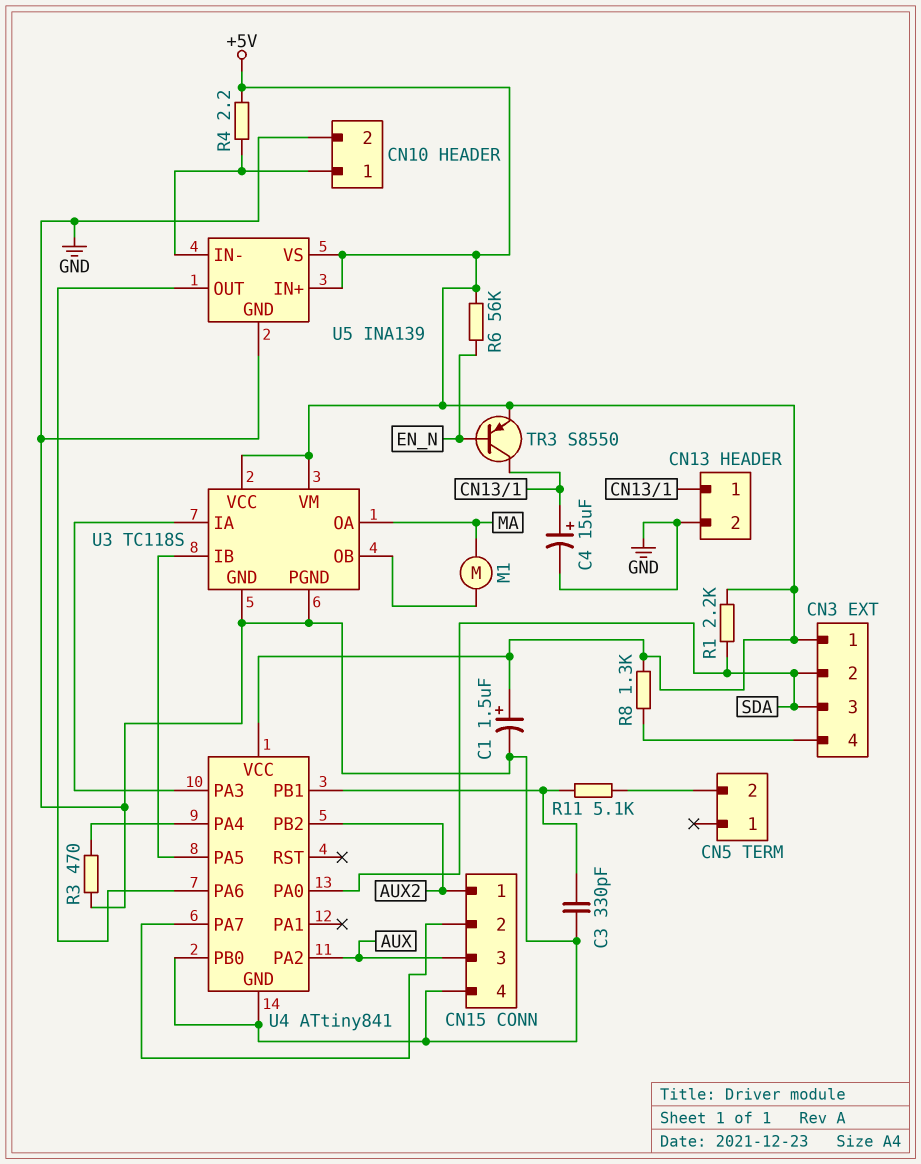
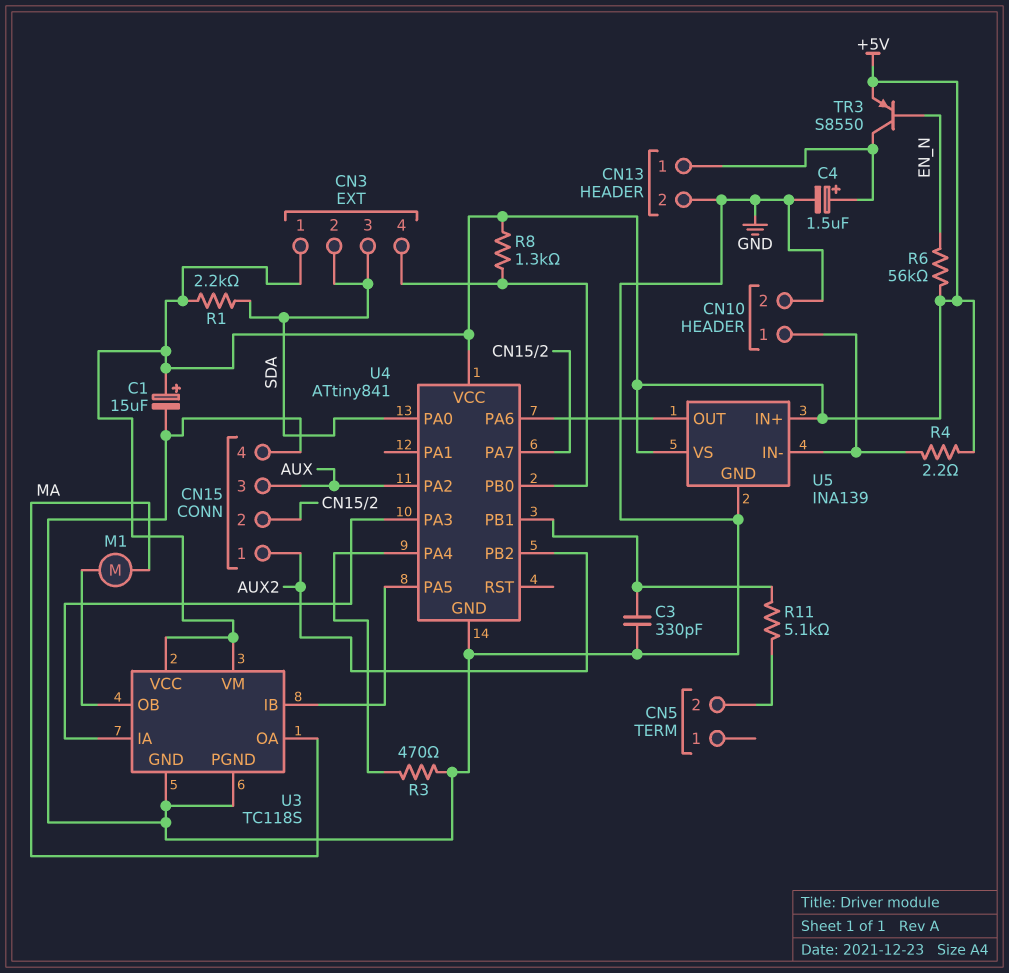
C1: 1.5uF (plus +5V, minus GND) -> 15uF (plus +5V, minus GND)
C4: 15uF (plus CN13/1, minus GND) -> 1.5uF (plus CN13/1, minus GND)
U4 pin PB0: GND -> CN3/4

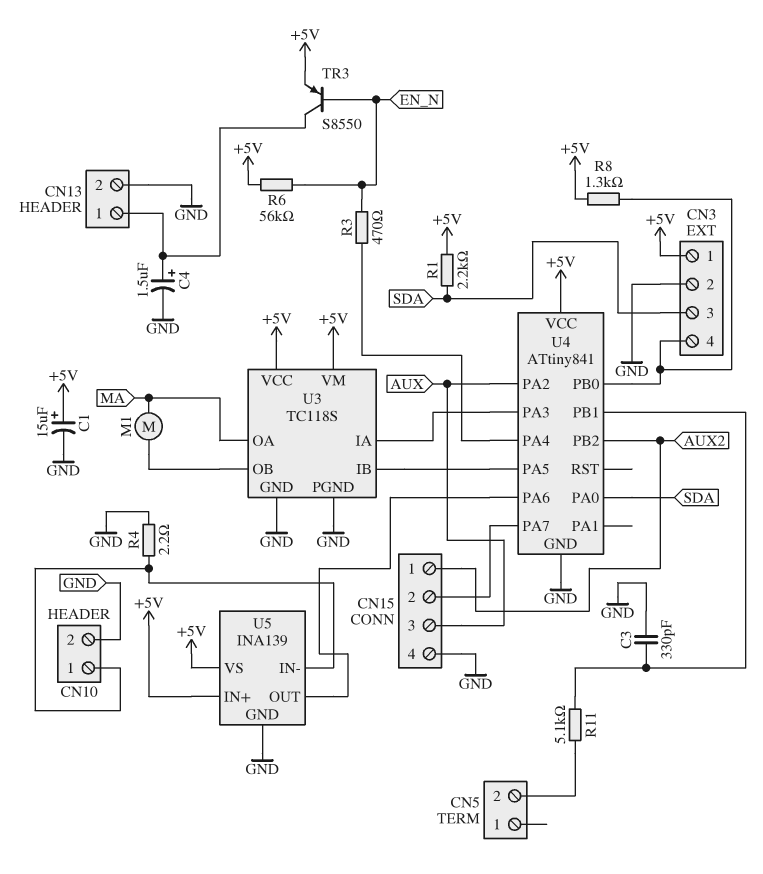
CN3 pin 2: SDA -> GND
R3: 470 (GND, U4/PA4) -> 470 (EN_N, U4/PA4)
R4: 2.2 (+5V, CN10/1) -> 2.2 (CN10/1, GND)

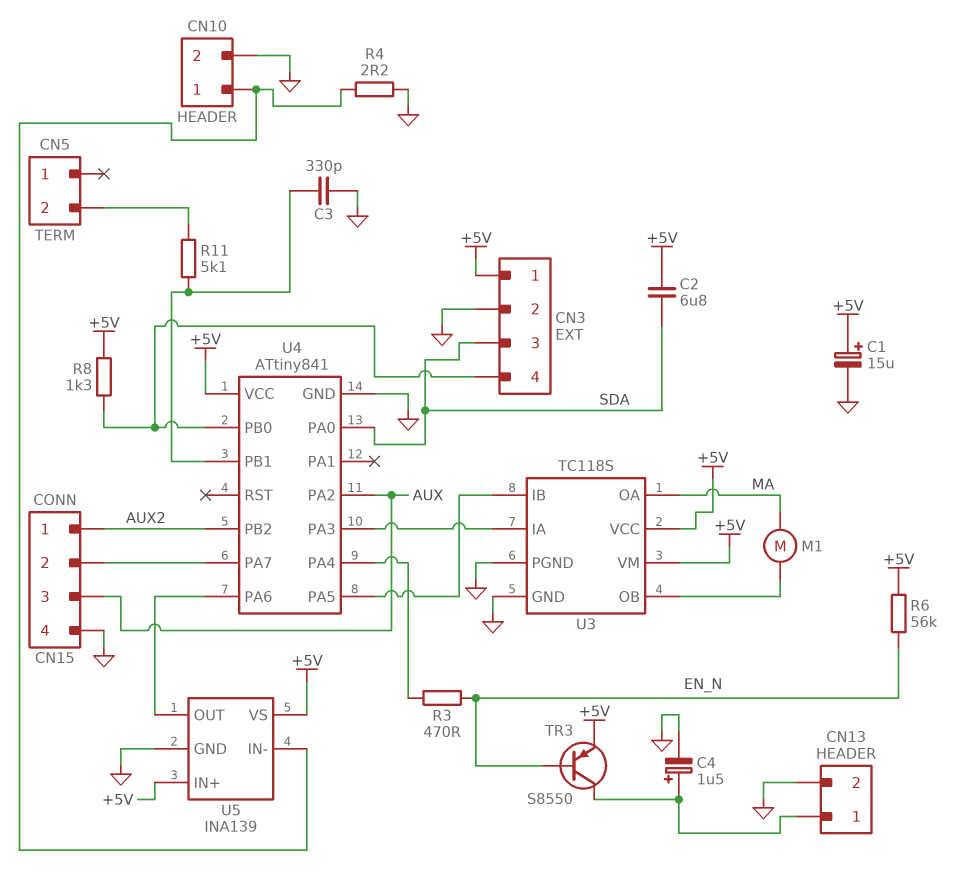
C2: none -> 6.8uF (+5V, SDA)
R1: 2.2k (+5V, SDA) -> none

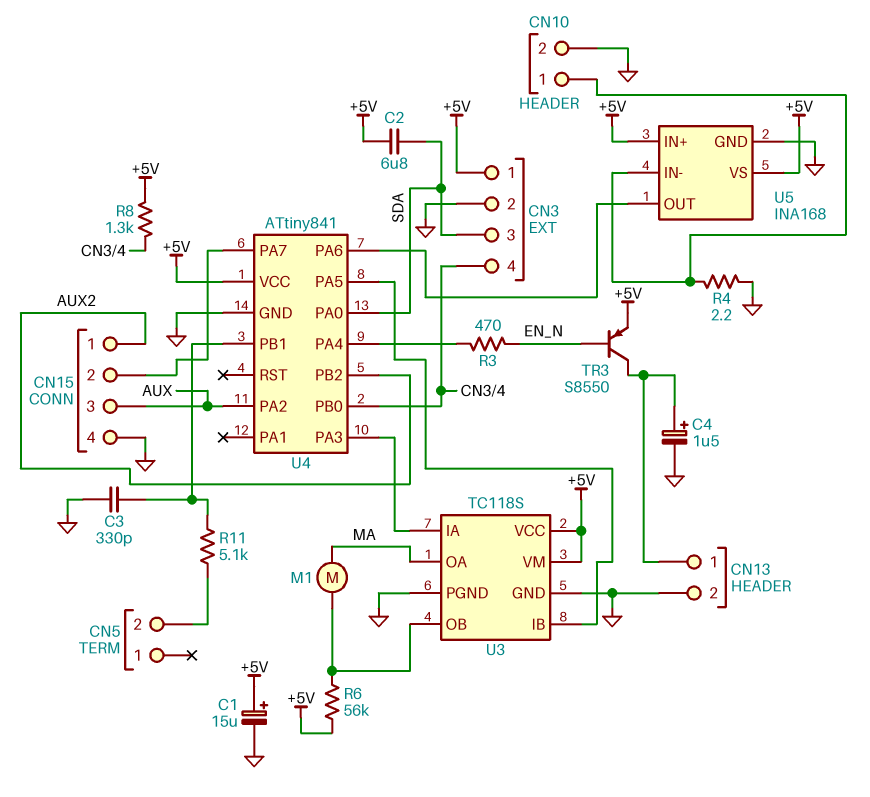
R6: 56k (+5V, EN_N) -> 56k (+5V, U3/OB)
U5: INA139 -> INA168

